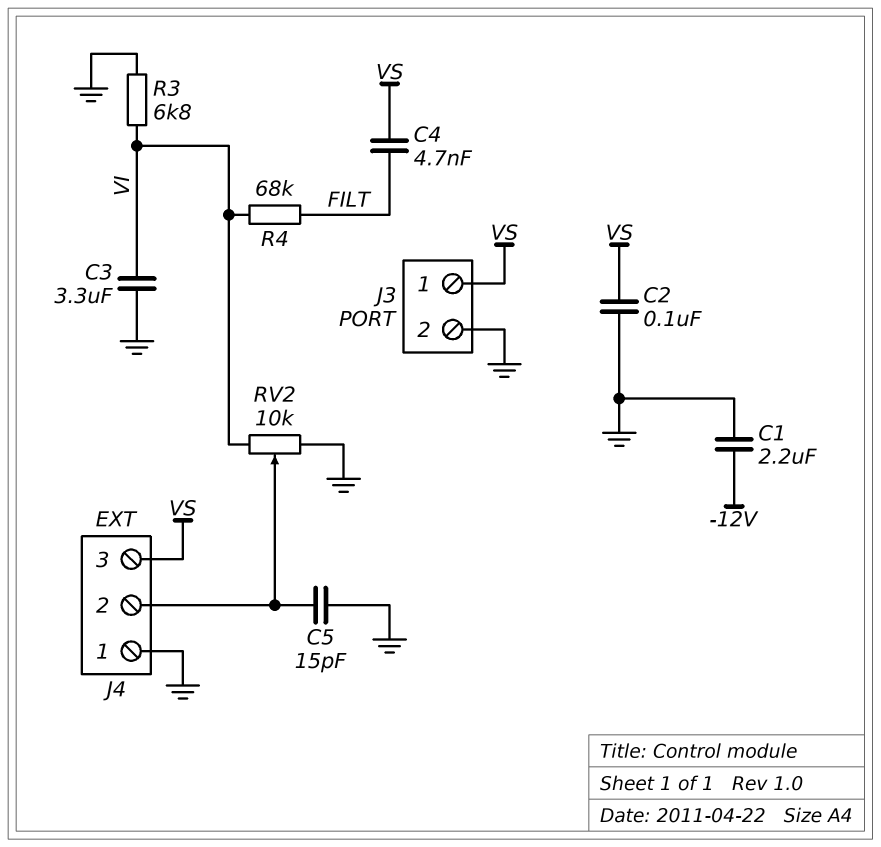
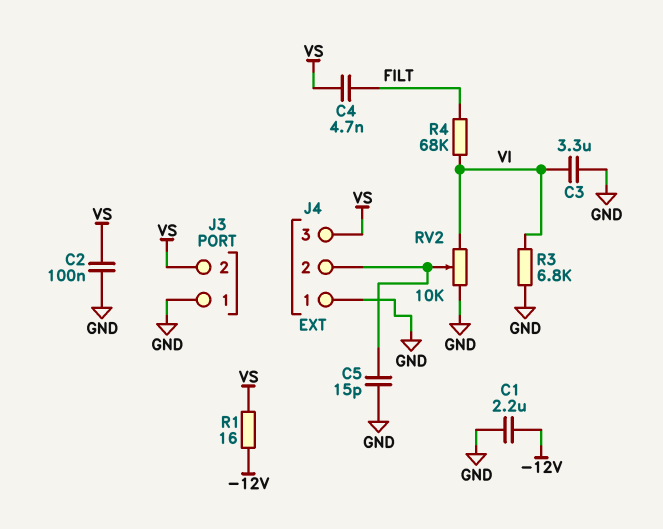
J3 pin 1: VS -> GND
J3 pin 2: GND -> VS
R1: none -> 16 (-12V, VS)

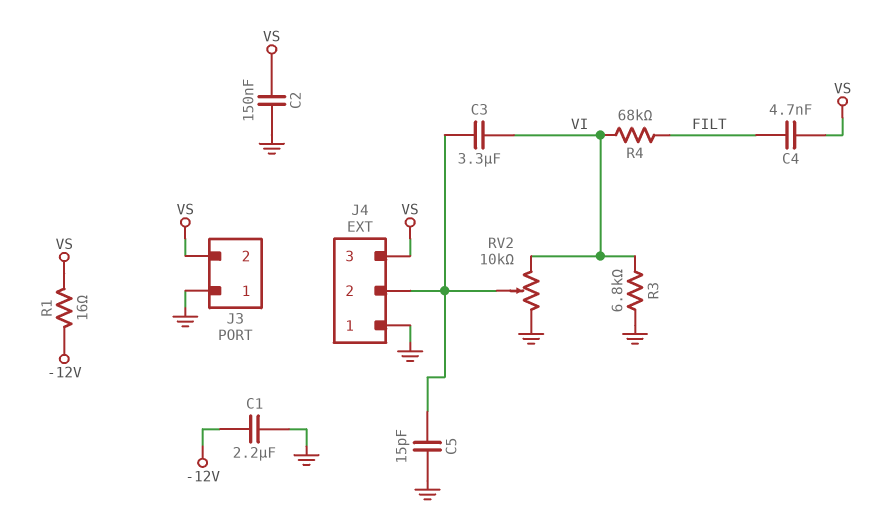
C2: 100nF (GND, VS) -> 150nF (GND, VS)
C3: 3.3uF (GND, VI) -> 3.3uF (J4/2, VI)

